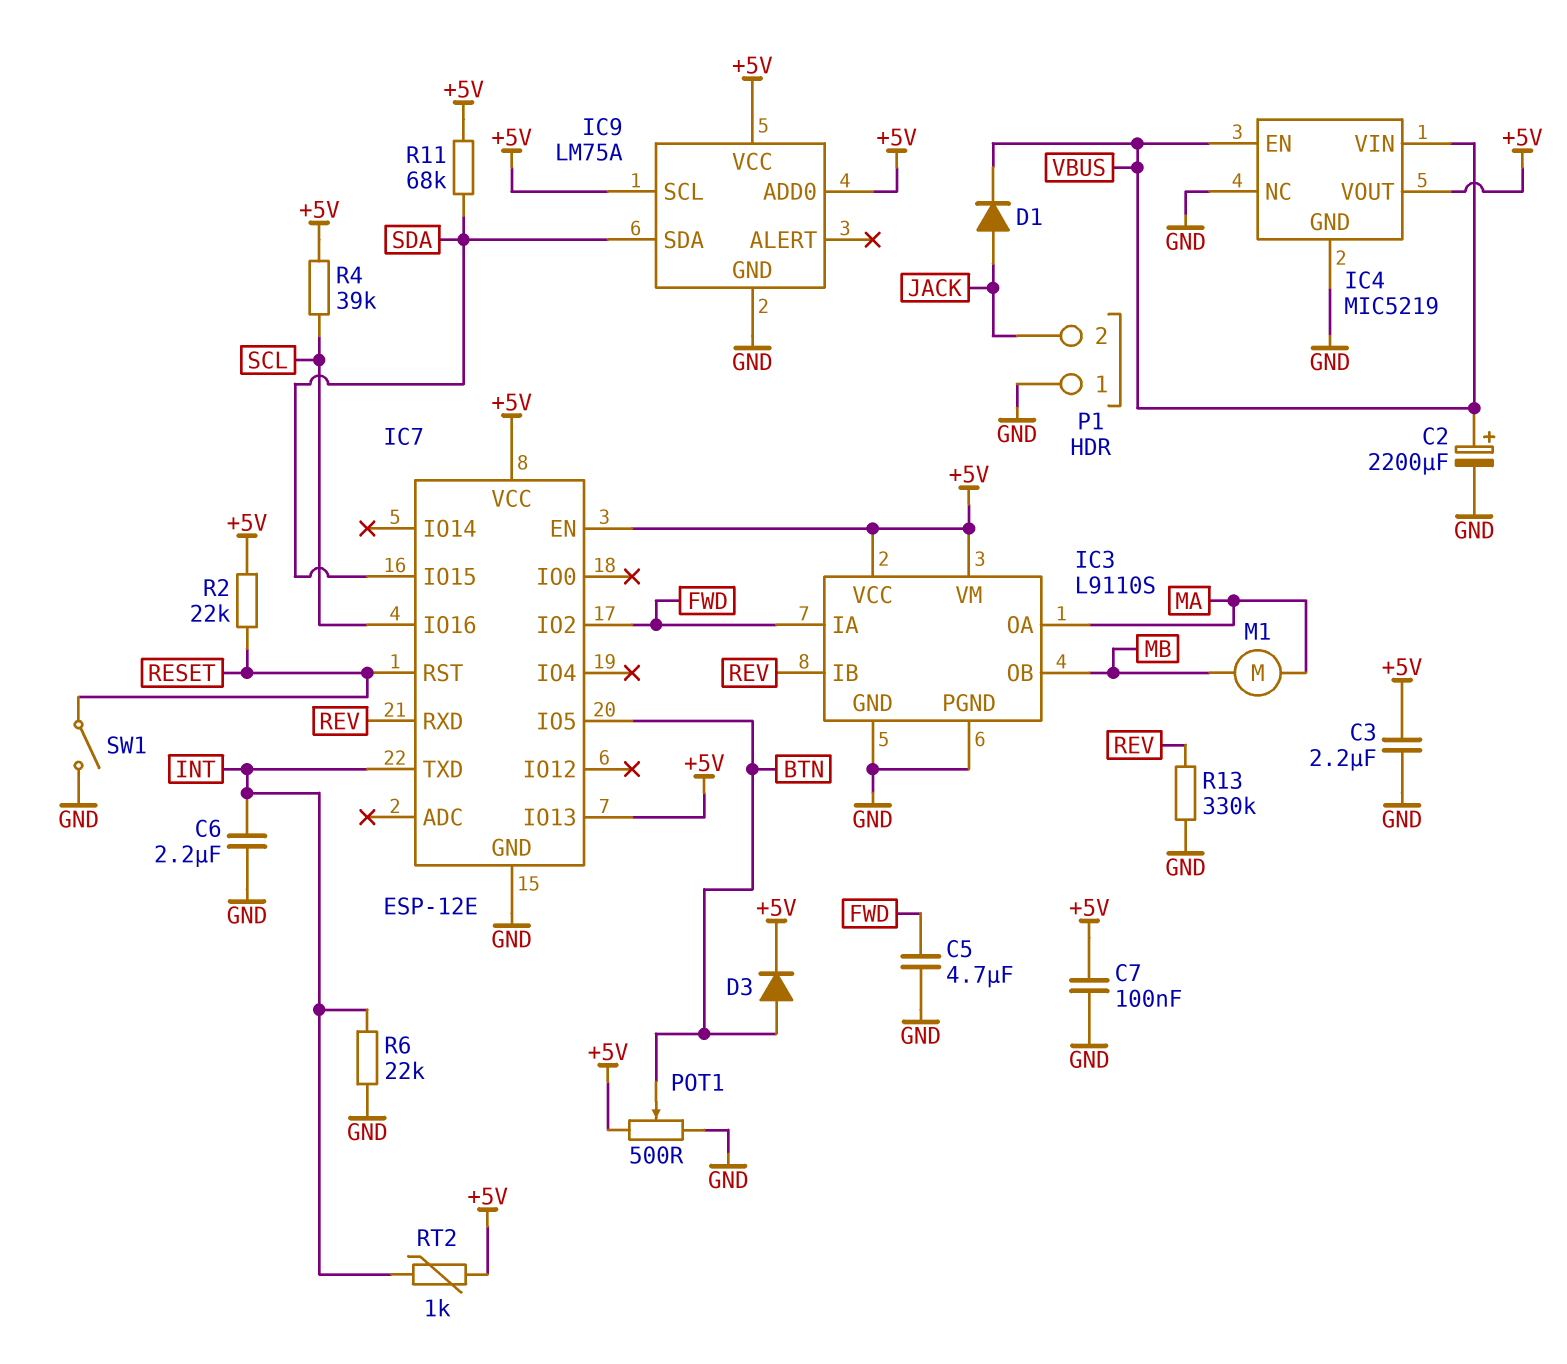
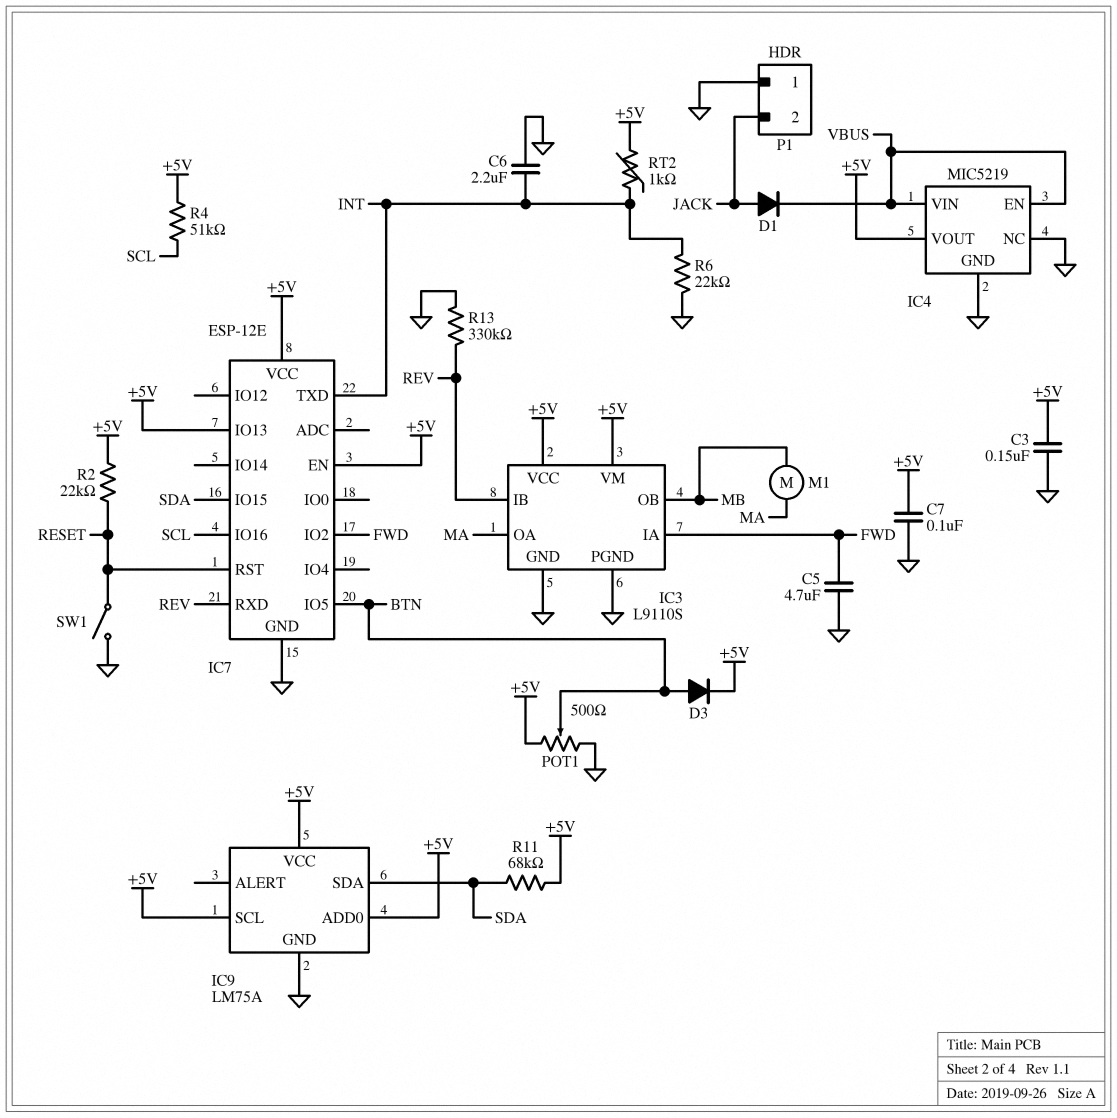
C2: 2200uF (plus VBUS, minus GND) -> none
C3: 2.2uF (+5V, GND) -> 150nF (+5V, GND)
R4: 39k (+5V, SCL) -> 51k (+5V, SCL)

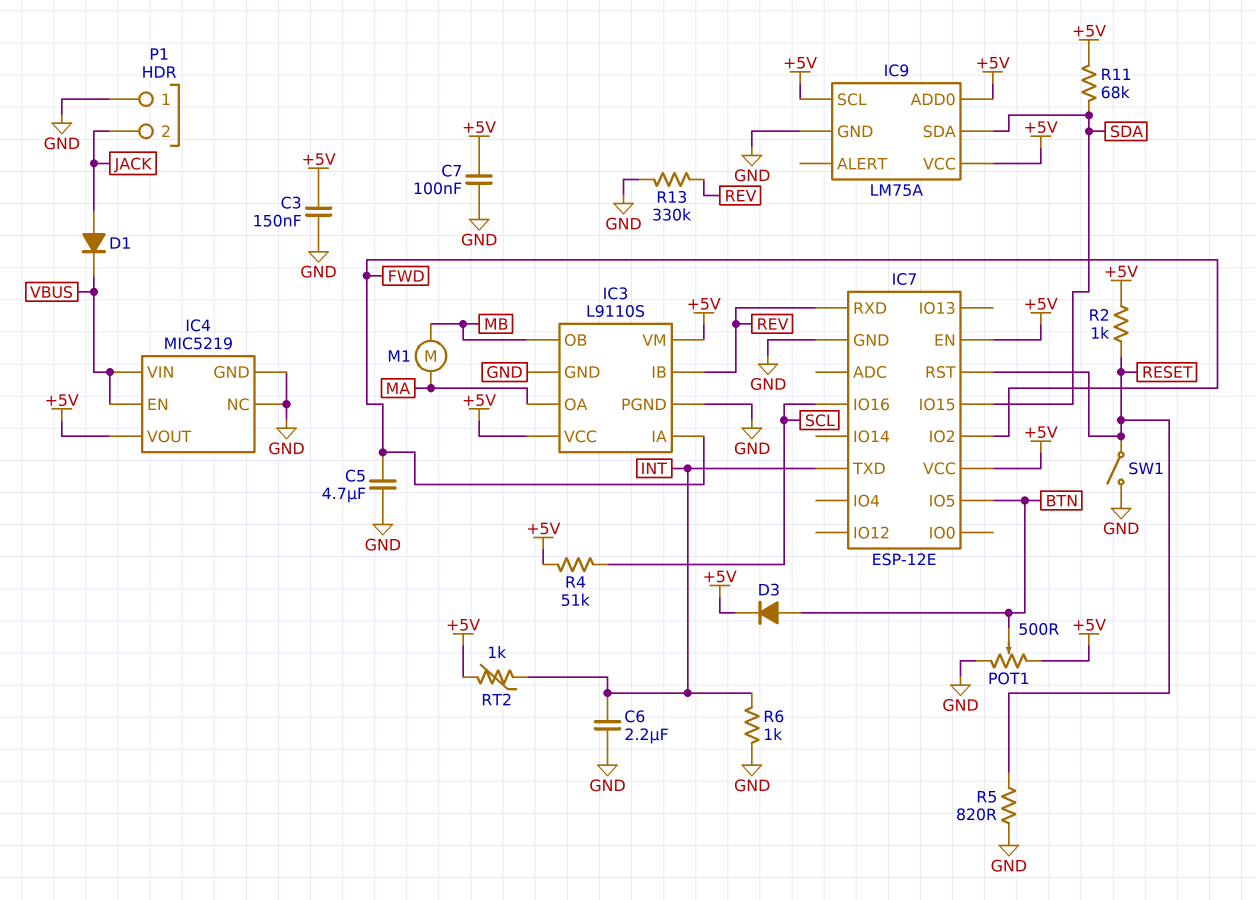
IC7 pin IO13: +5V -> none
R2: 22k (+5V, RESET) -> 1k (+5V, RESET)
R5: none -> 820 (GND, RESET)
R6: 22k (GND, INT) -> 1k (GND, INT)

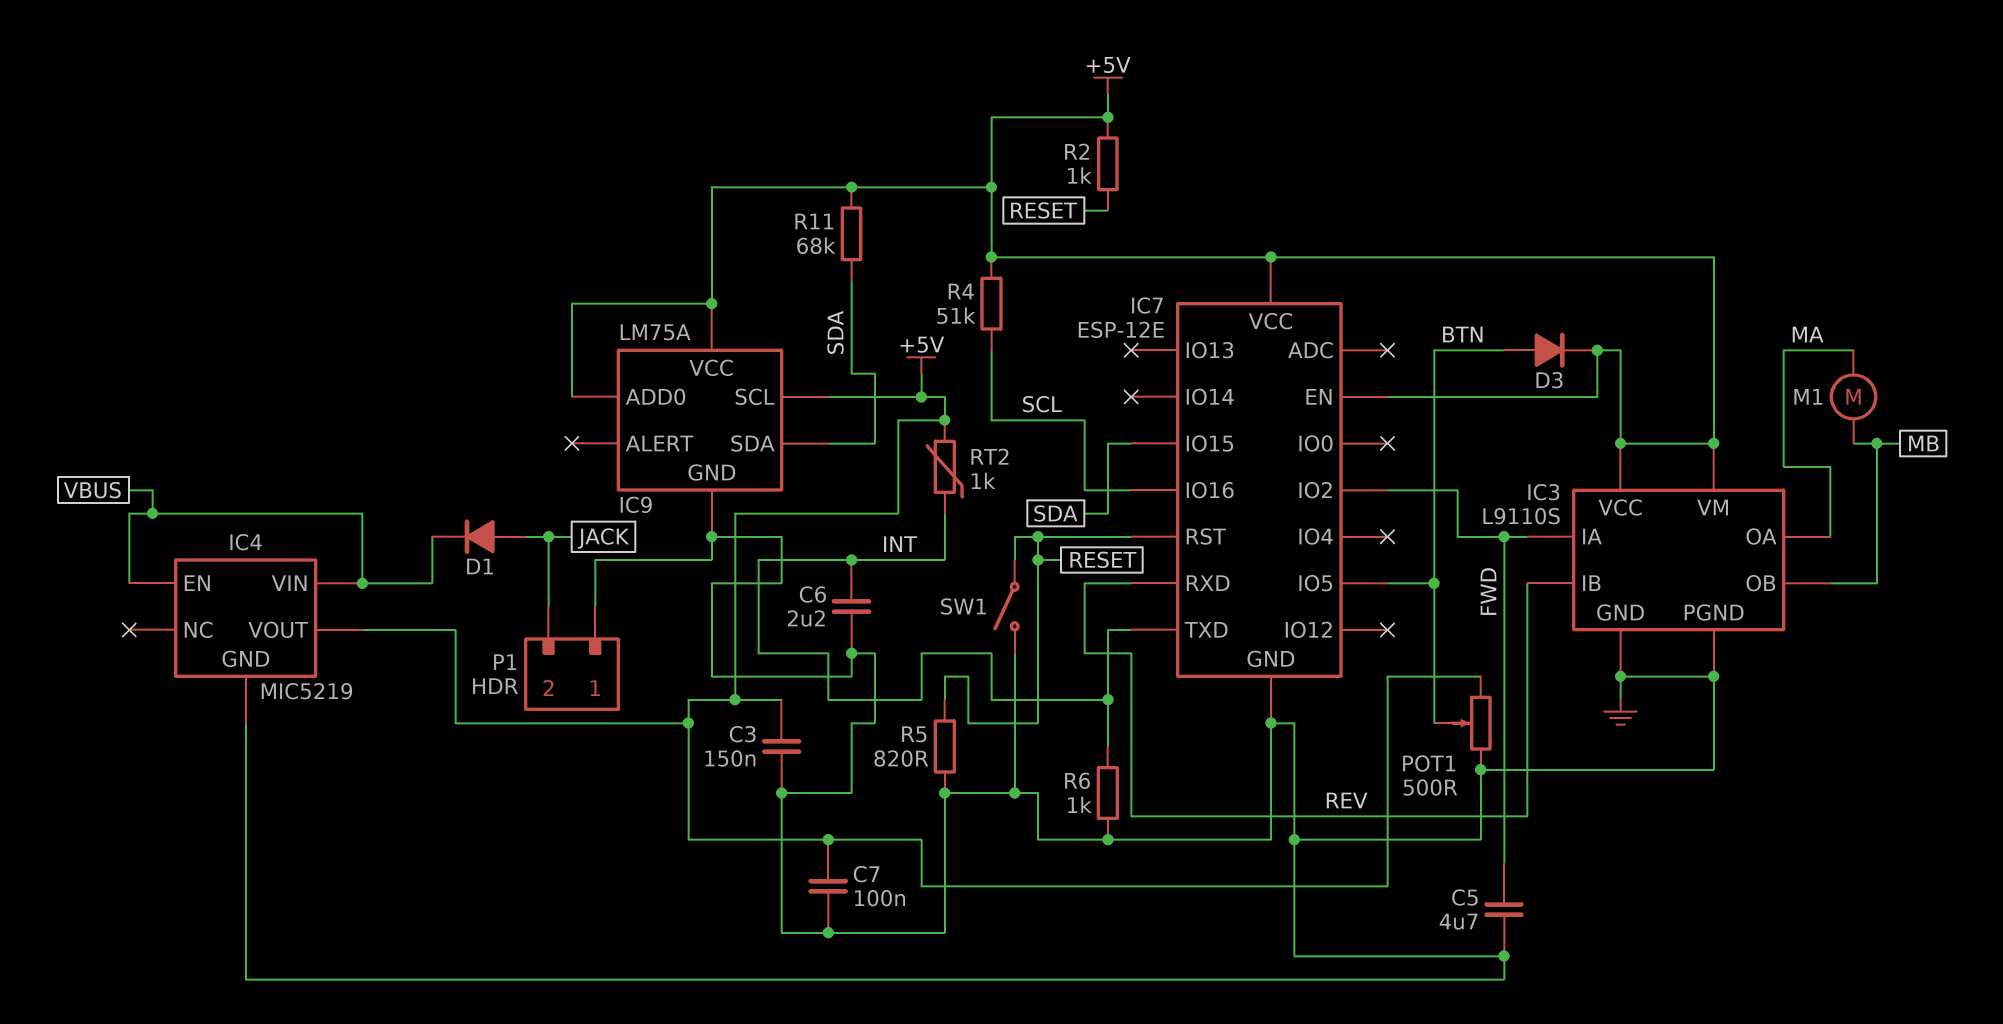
IC4 pin NC: GND -> none
R13: 330k (GND, REV) -> none

